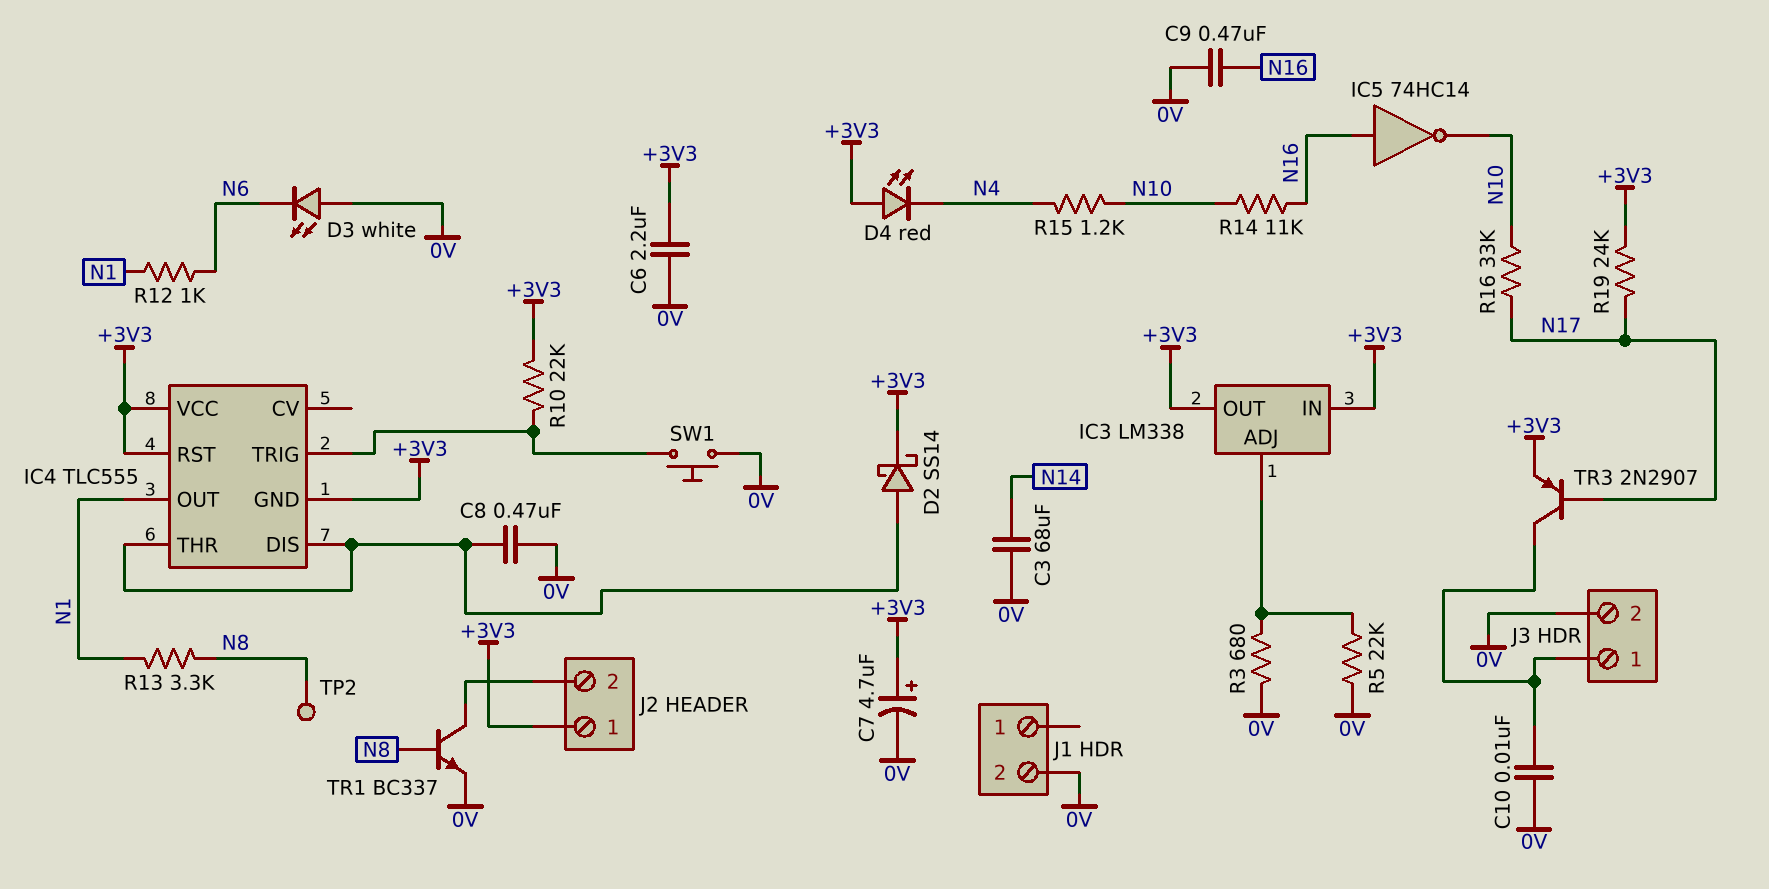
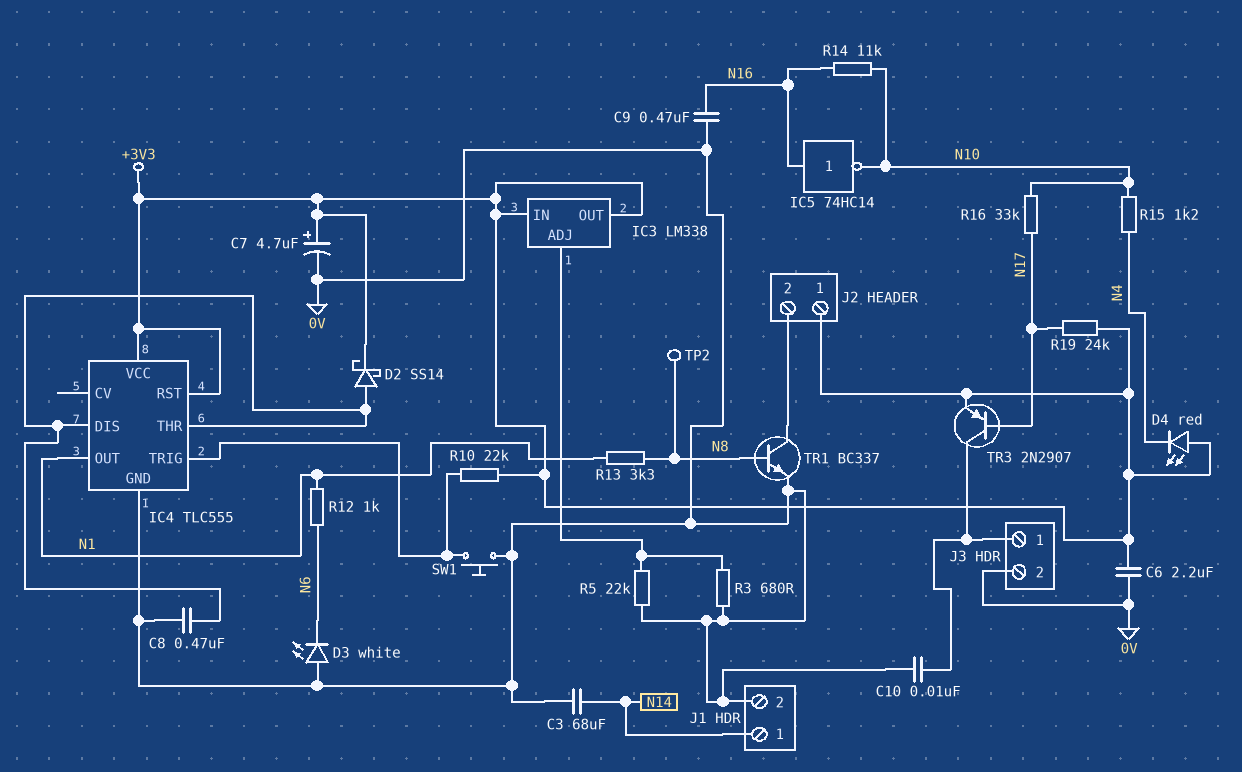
IC4 pin GND: +3V3 -> 0V
J1 pin 1: none -> N14

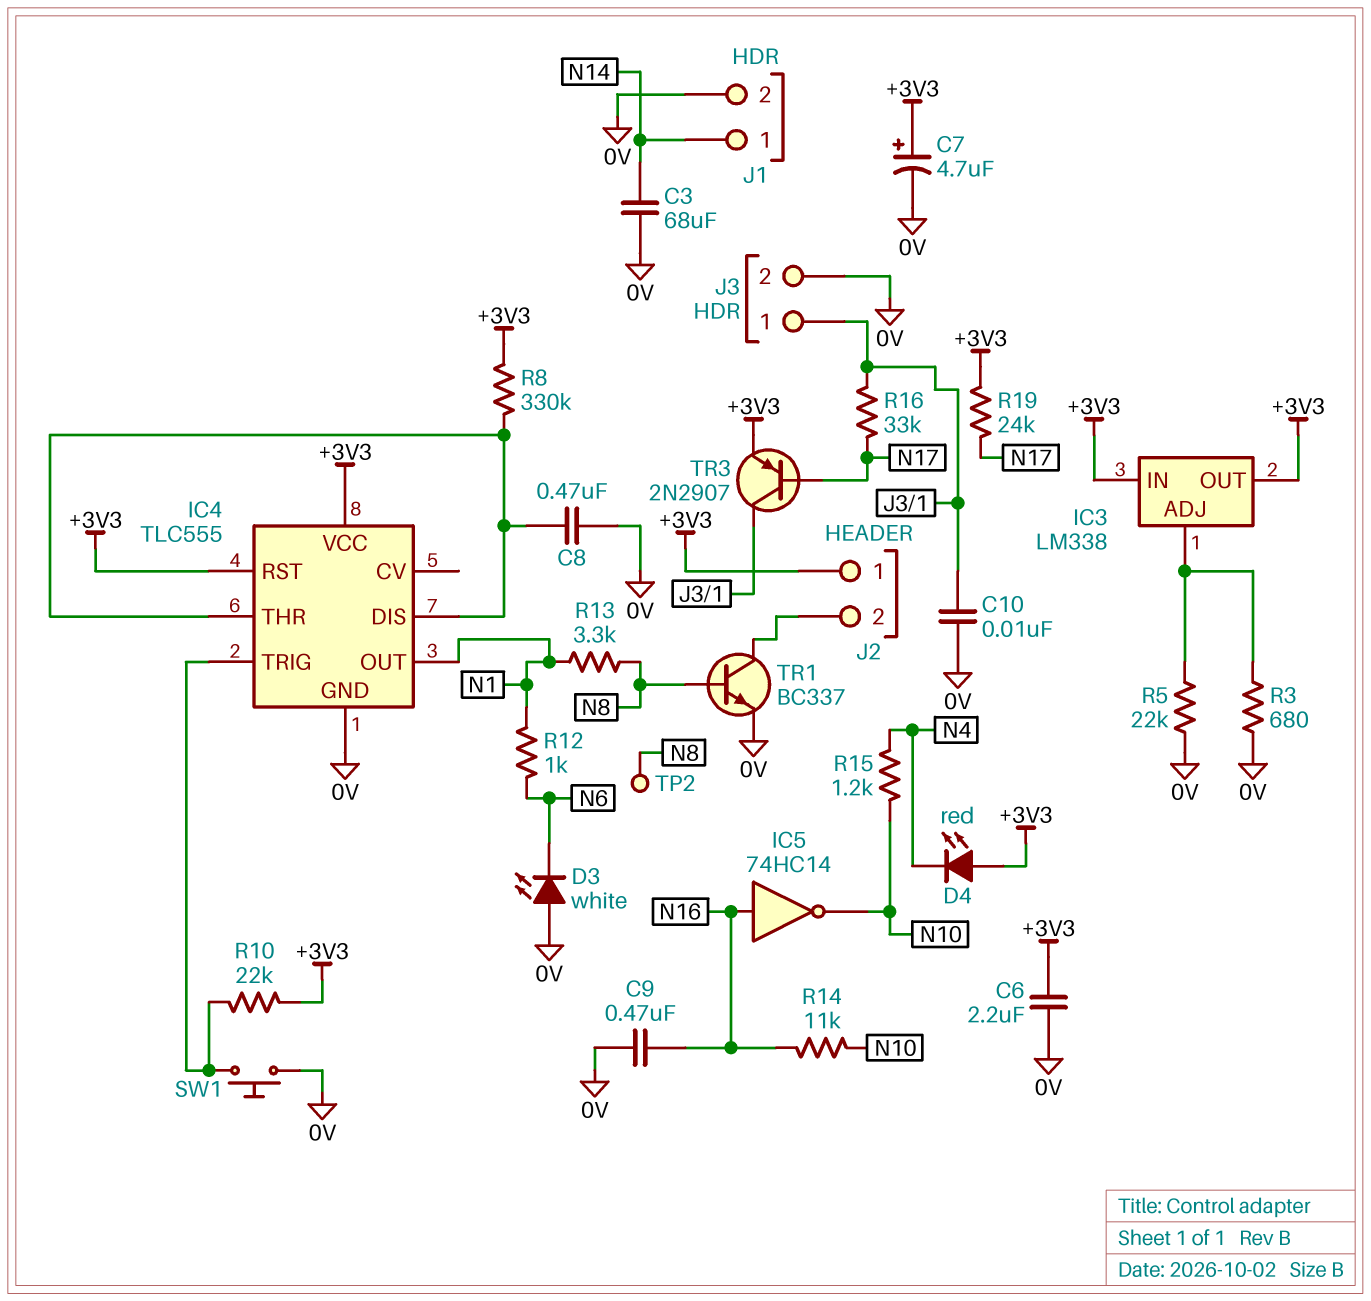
D2: schottky SS14 (A IC4/DIS, K +3V3) -> none
R8: none -> 330k (+3V3, IC4/DIS)
R16: 33k (N10, N17) -> 33k (J3/1, N17)

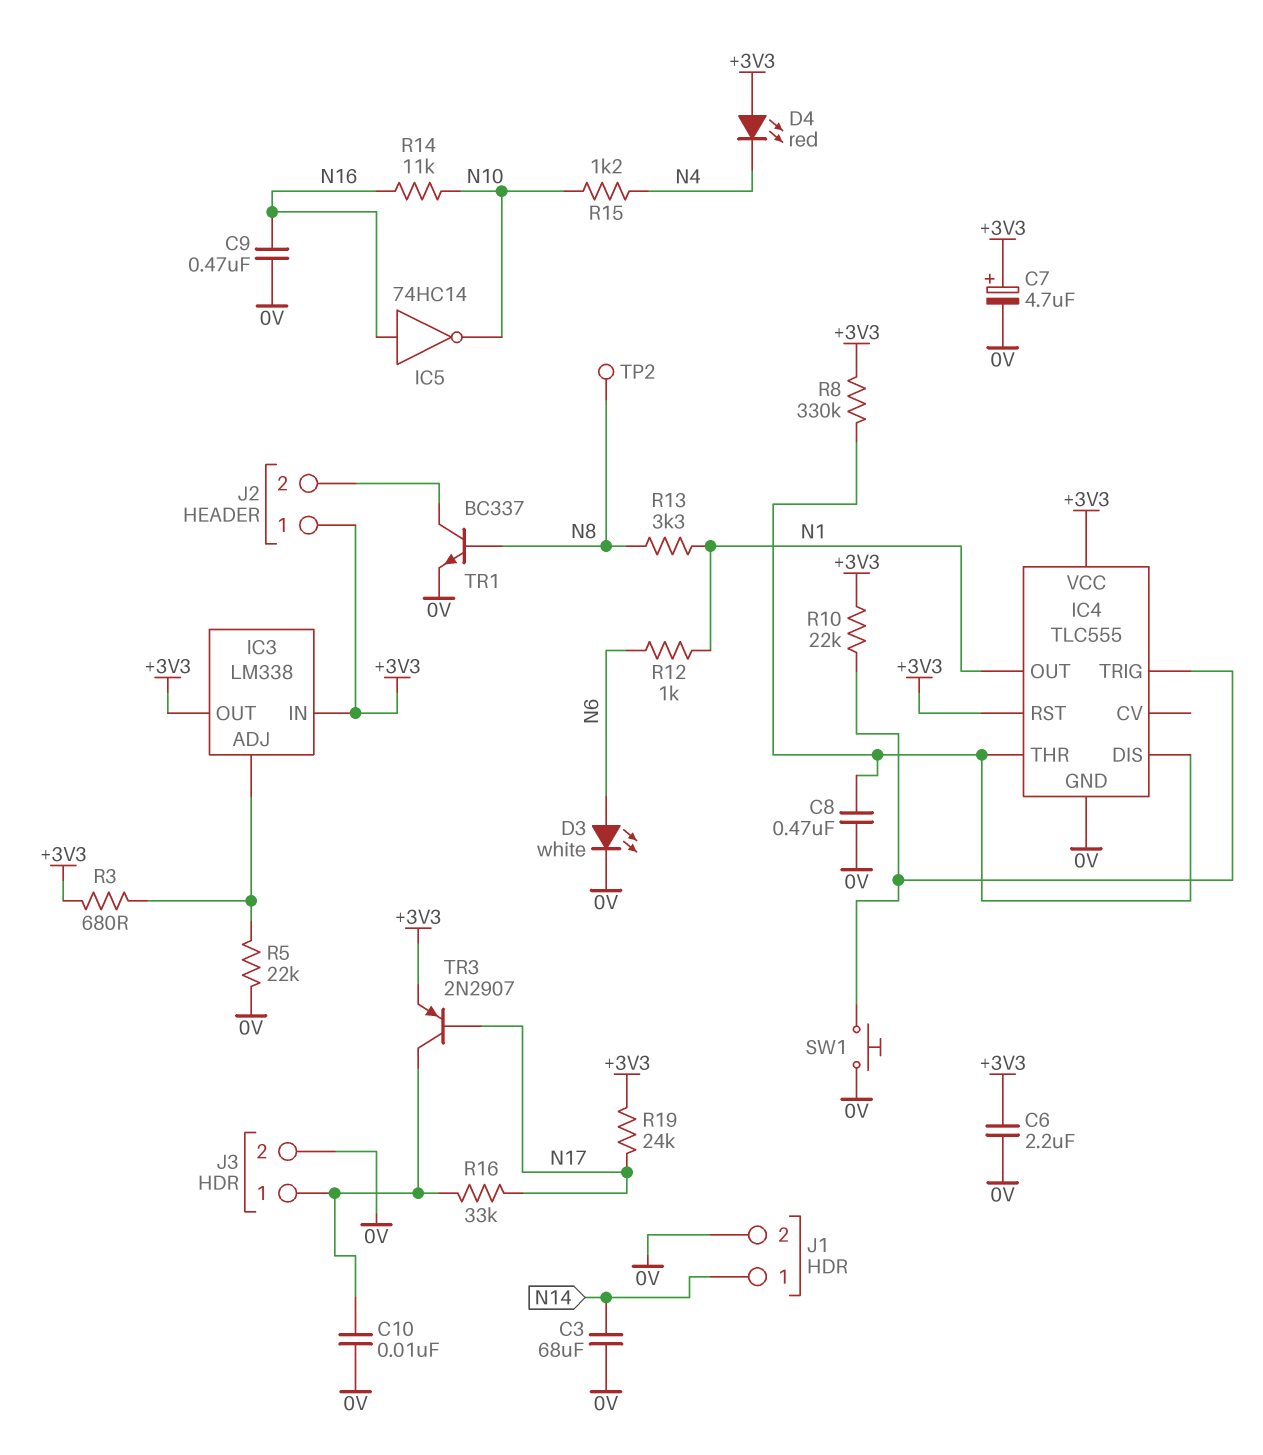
D3: LED white (A 0V, K N6) -> LED white (A N6, K 0V)
R3: 680 (0V, IC3/ADJ) -> 680 (+3V3, IC3/ADJ)

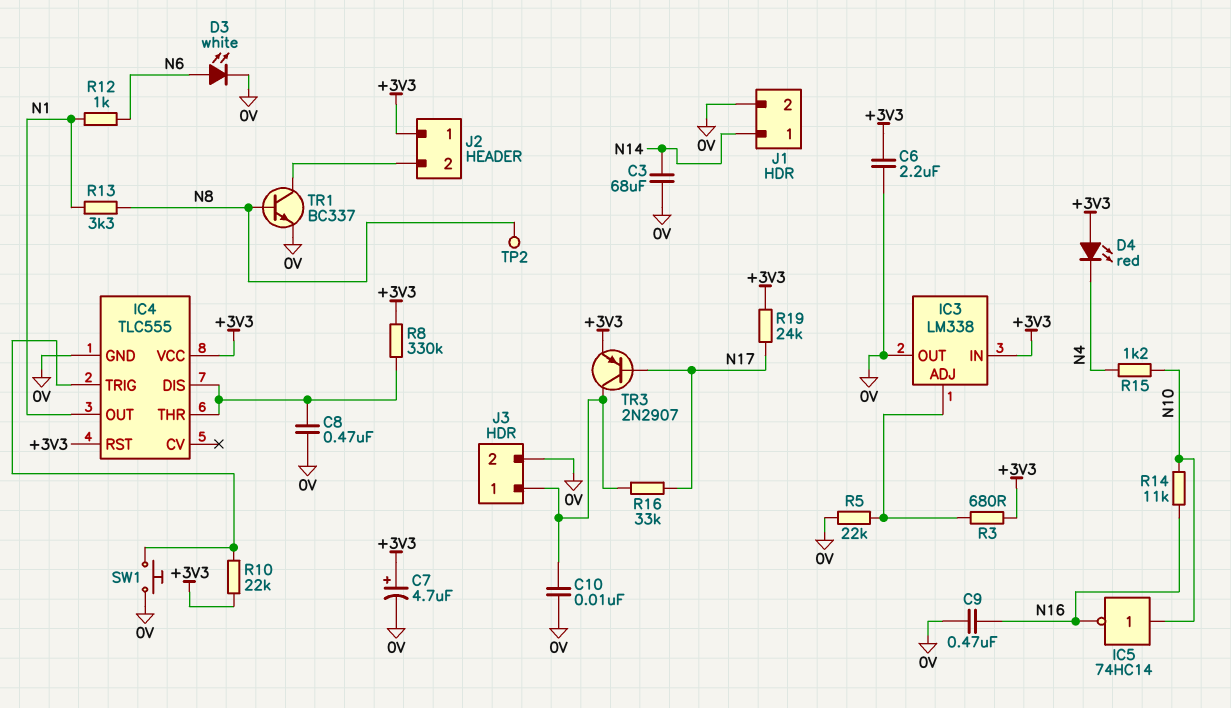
IC3 pin OUT: +3V3 -> 0V
IC5: NOT 74HC14 (in N16, out N10) -> NOT 74HC14 (in N10, out N16)

